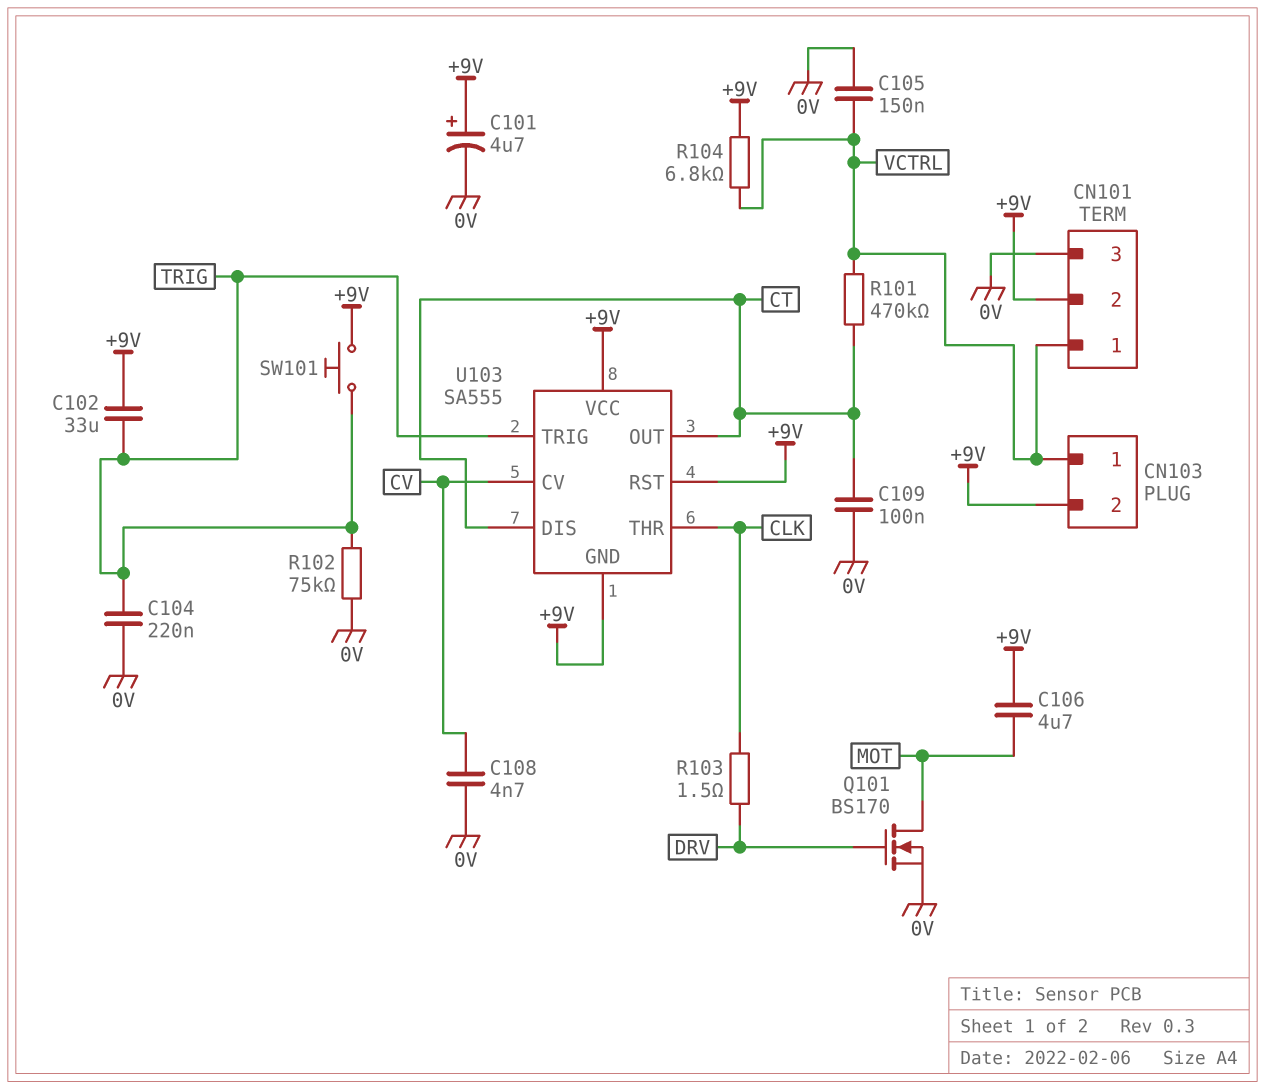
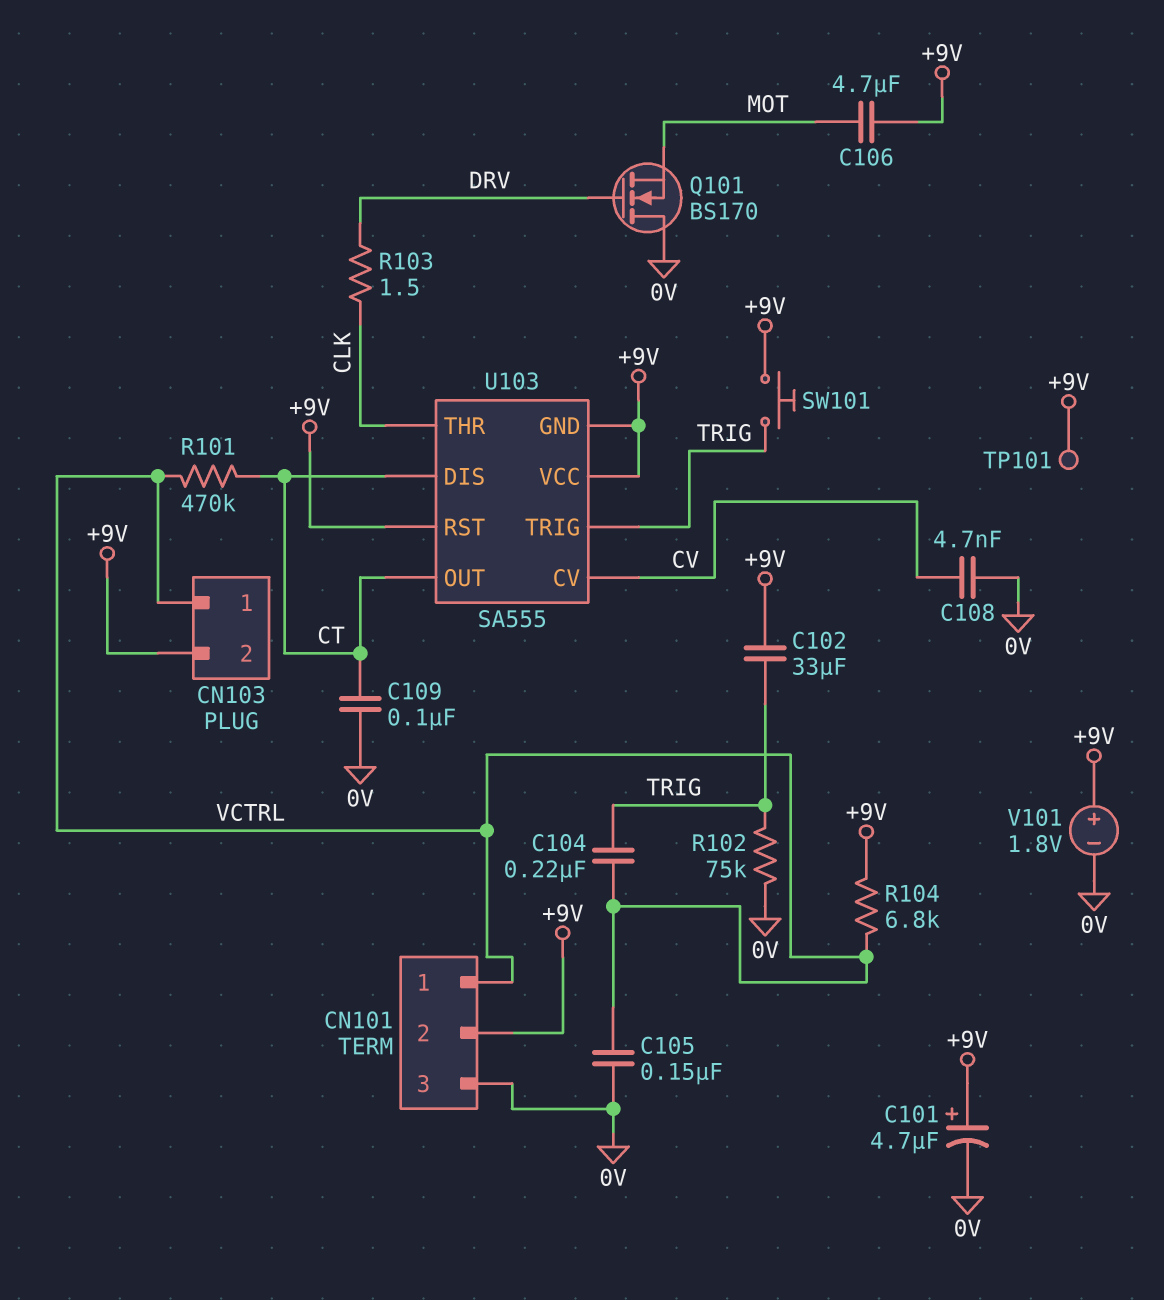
C104: 220nF (0V, TRIG) -> 220nF (TRIG, VCTRL)
Q101: NMOS BS170 (G DRV, D MOT, S 0V) -> NMOS BS170 (G DRV, D 0V, S MOT)
TP101: none -> test point (+9V)
V101: none -> 1.8V (plus +9V, minus 0V)

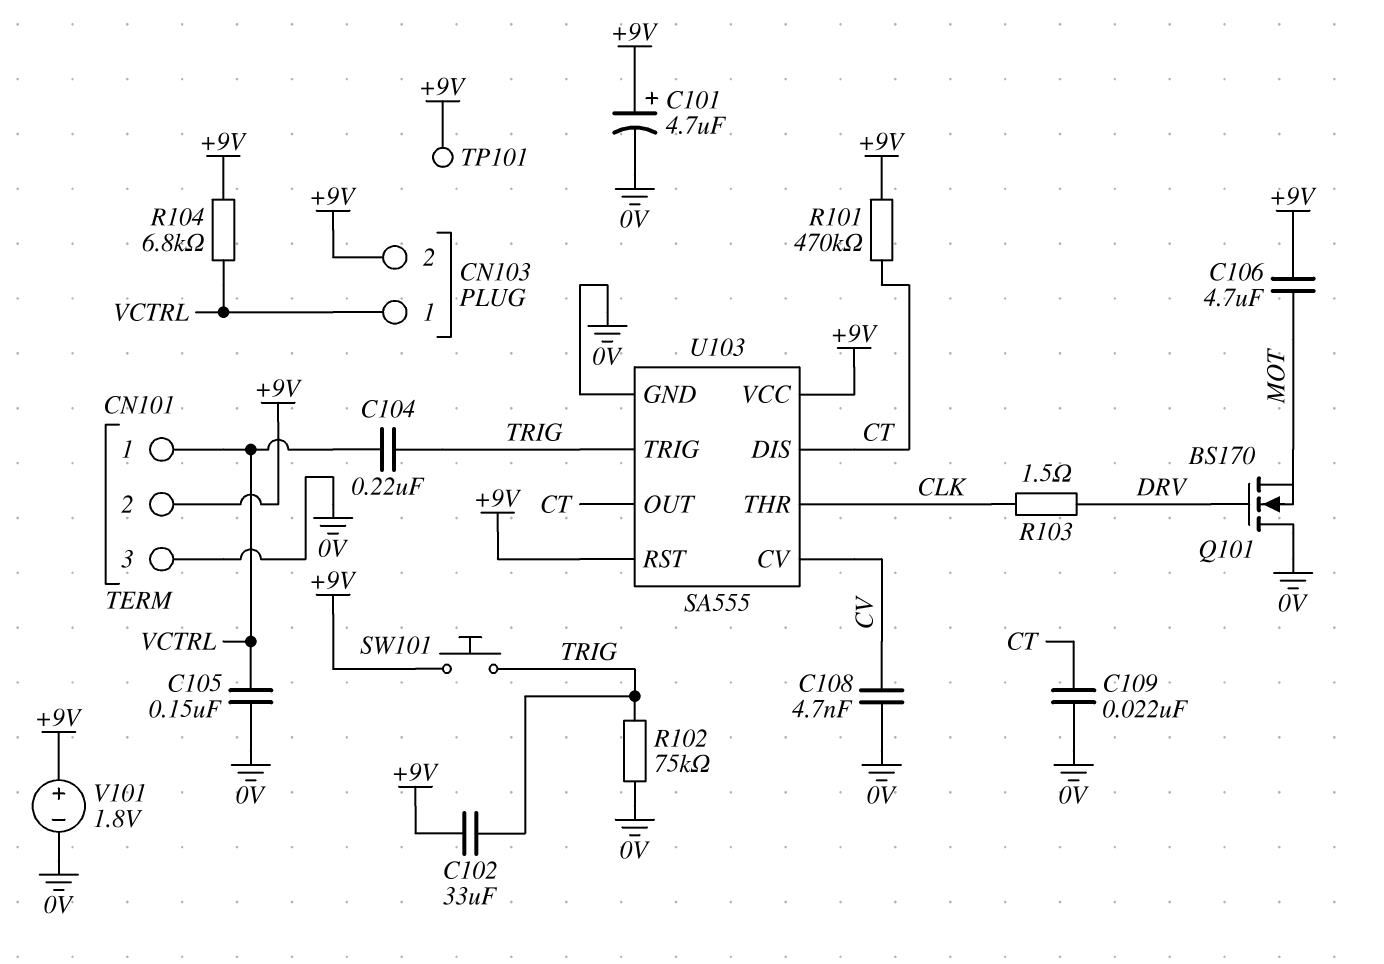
C109: 100nF (0V, CT) -> 22nF (0V, CT)
R101: 470k (CT, VCTRL) -> 470k (+9V, CT)
U103 pin GND: +9V -> 0V

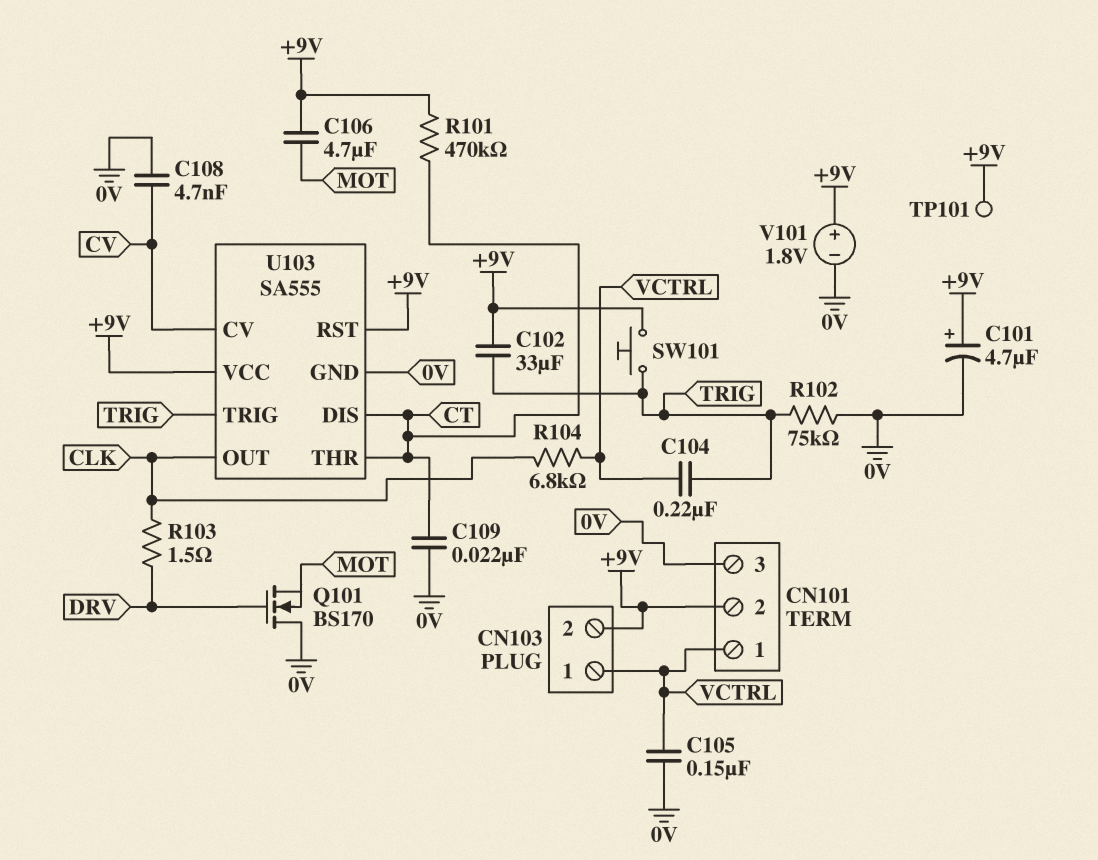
R104: 6.8k (+9V, VCTRL) -> 6.8k (CLK, VCTRL)
U103 pin OUT: CT -> CLK
U103 pin THR: CLK -> CT

